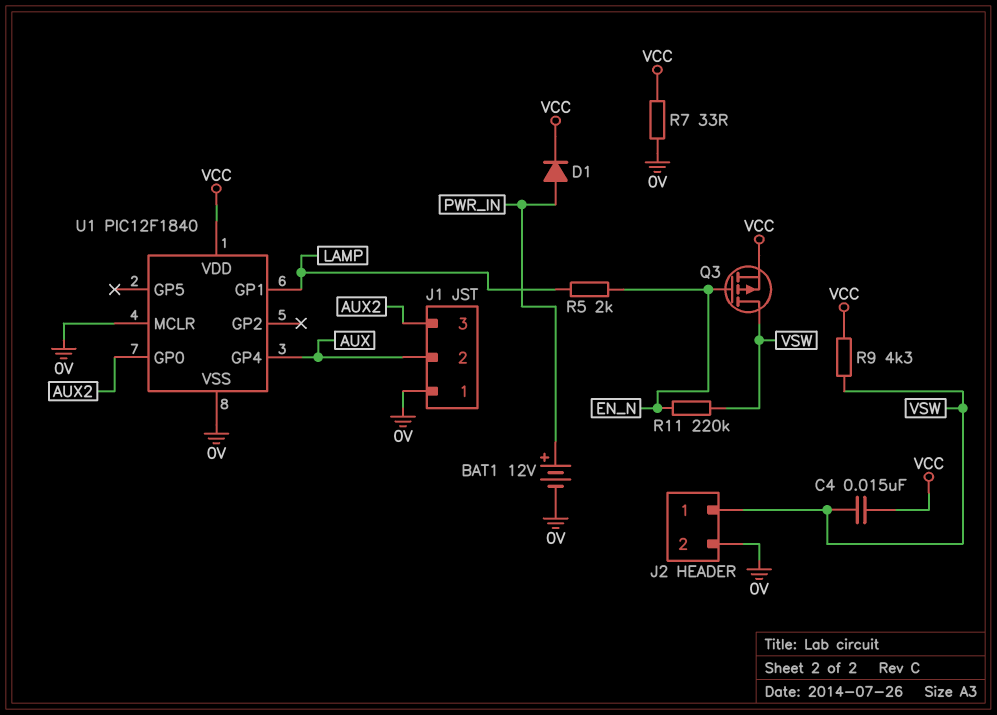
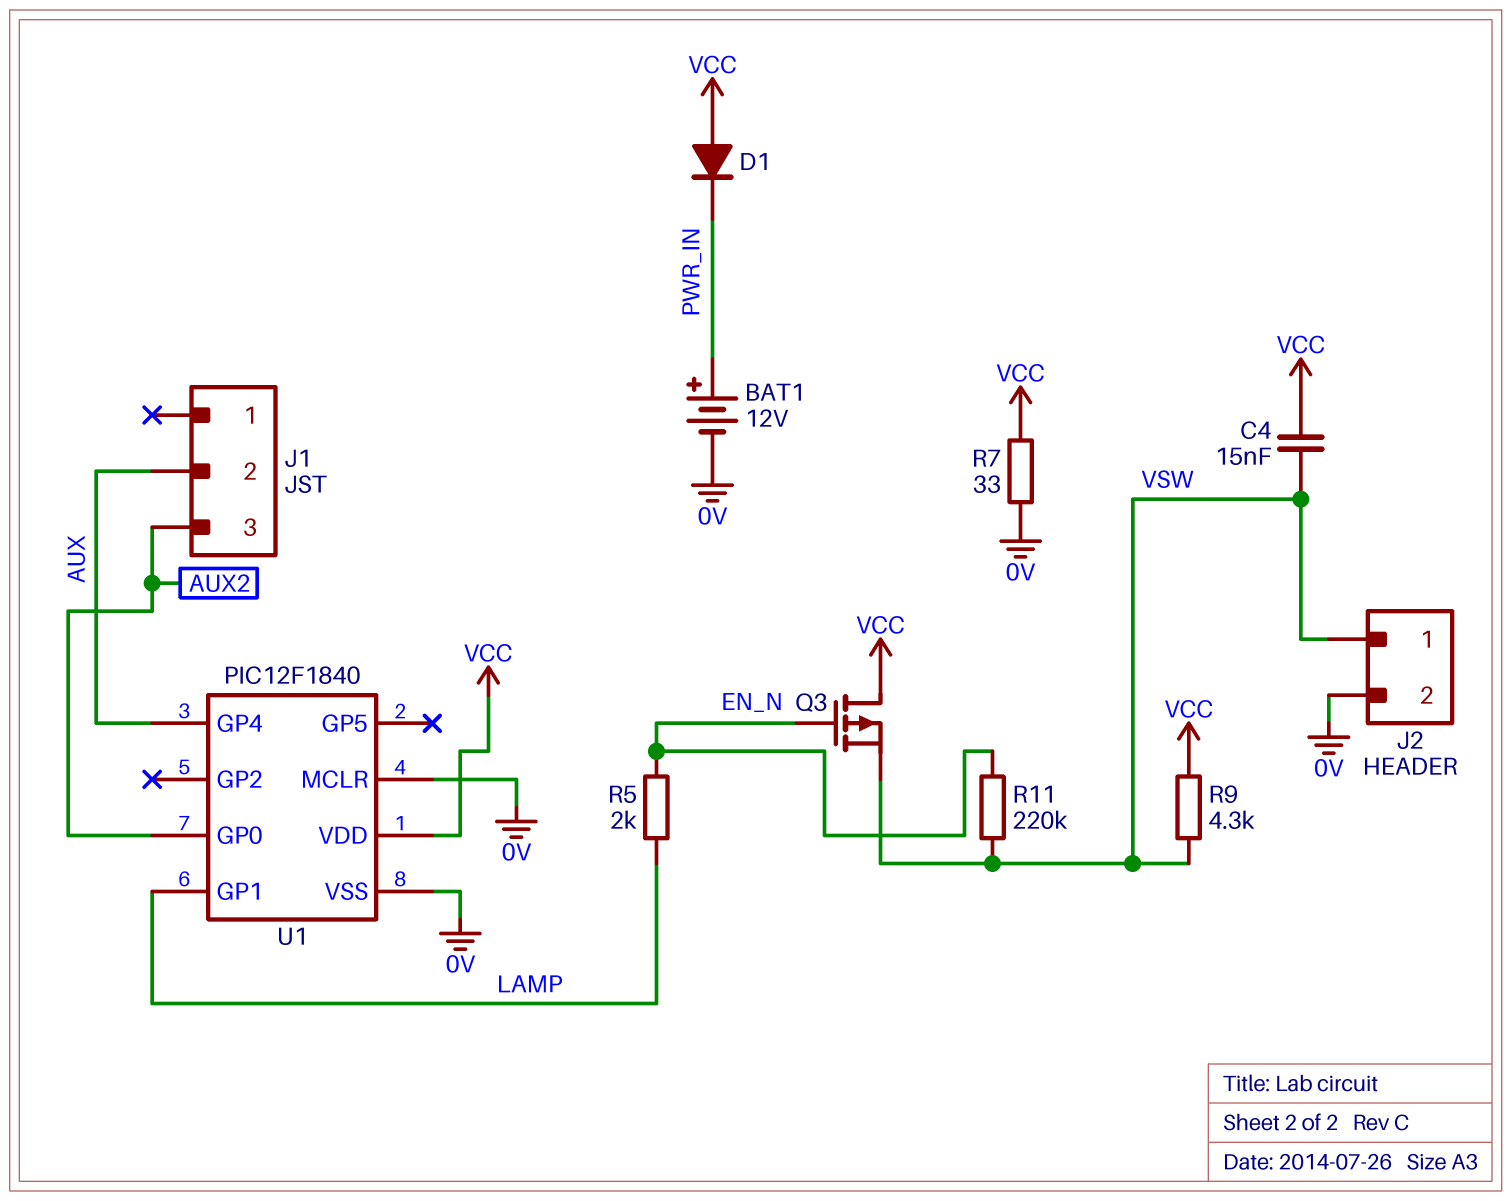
D1: diode (A PWR_IN, K VCC) -> diode (A VCC, K PWR_IN)
J1 pin 1: 0V -> none
Q3: PMOS (G EN_N, D VSW, S VCC) -> PMOS (G EN_N, D VCC, S VSW)

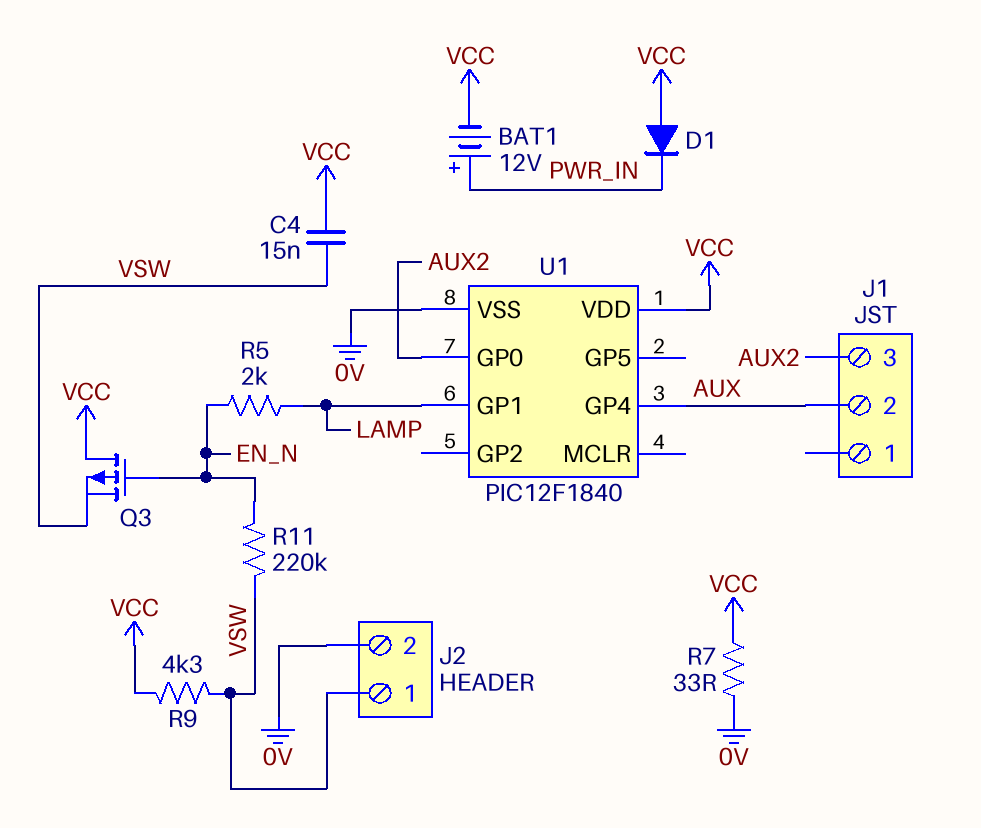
BAT1: 12V (plus PWR_IN, minus 0V) -> 12V (plus PWR_IN, minus VCC)
U1 pin MCLR: 0V -> none

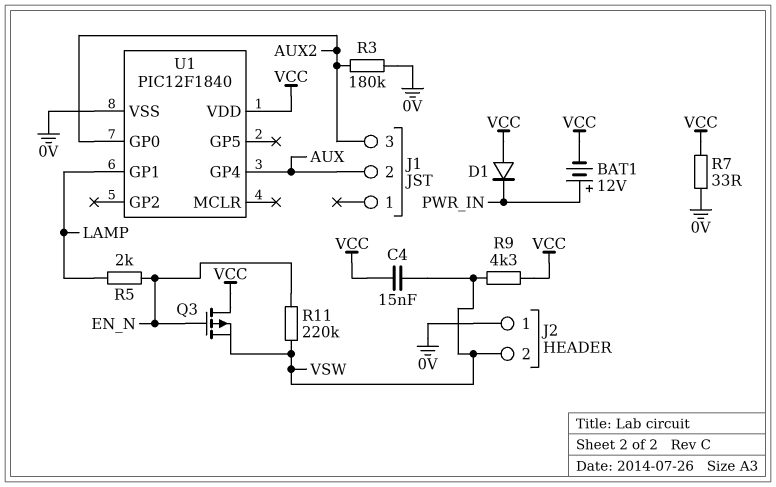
J2 pin 1: VSW -> 0V
J2 pin 2: 0V -> VSW
R3: none -> 180k (0V, AUX2)

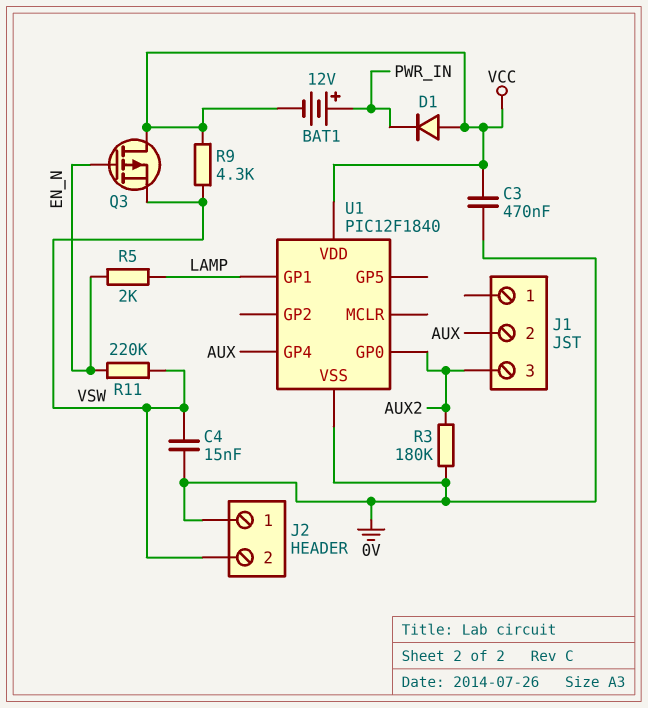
C3: none -> 470nF (0V, VCC)
C4: 15nF (VCC, VSW) -> 15nF (0V, VSW)
R7: 33 (0V, VCC) -> none

